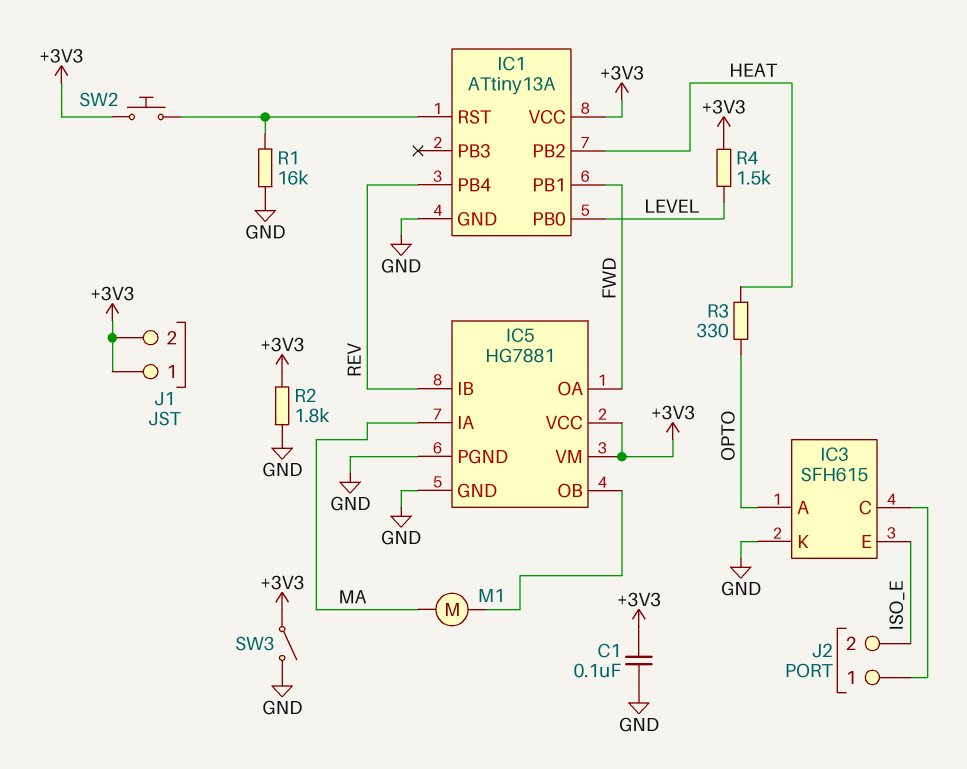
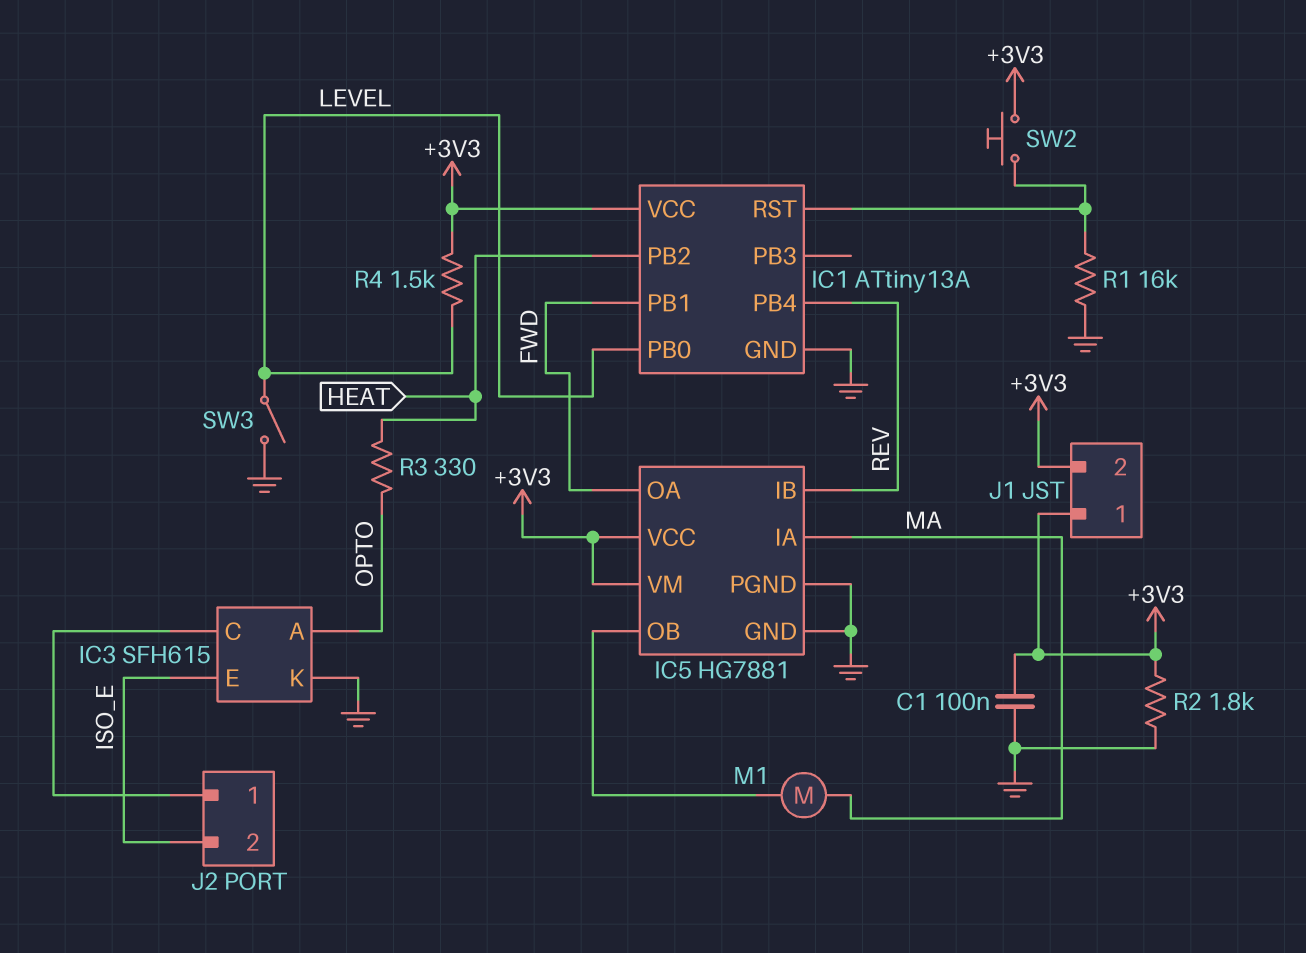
SW3: switch (+3V3, GND) -> switch (GND, LEVEL)

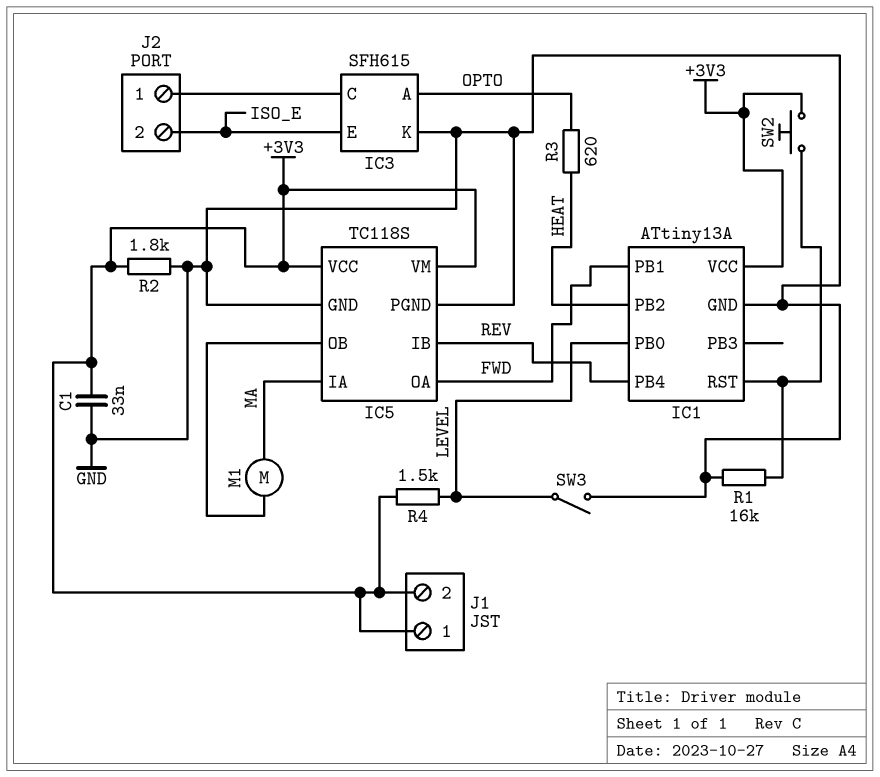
C1: 100nF (+3V3, GND) -> 33nF (+3V3, GND)
IC5: HG7881 -> TC118S
R3: 330 (HEAT, OPTO) -> 620 (HEAT, OPTO)

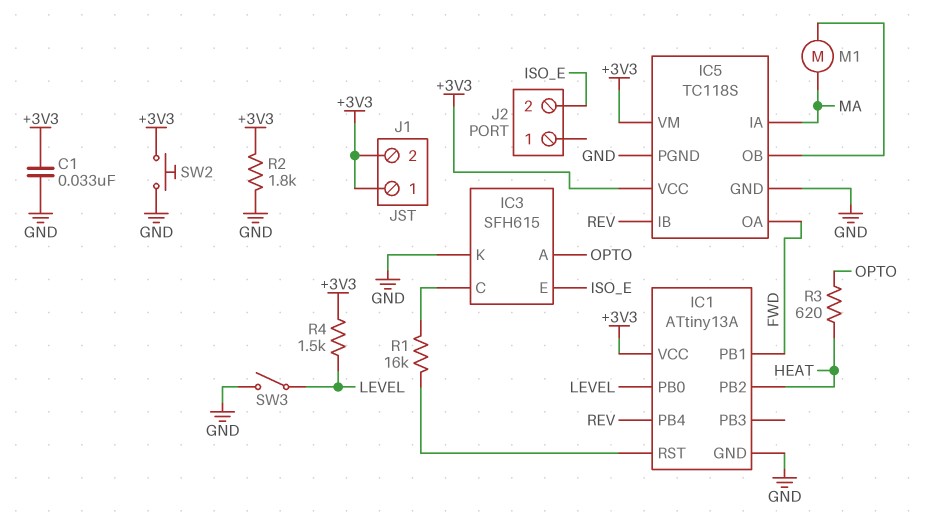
J2 pin 1: IC3/C -> none
R1: 16k (GND, IC1/RST) -> 16k (IC1/RST, IC3/C)
SW2: button (+3V3, IC1/RST) -> button (+3V3, GND)

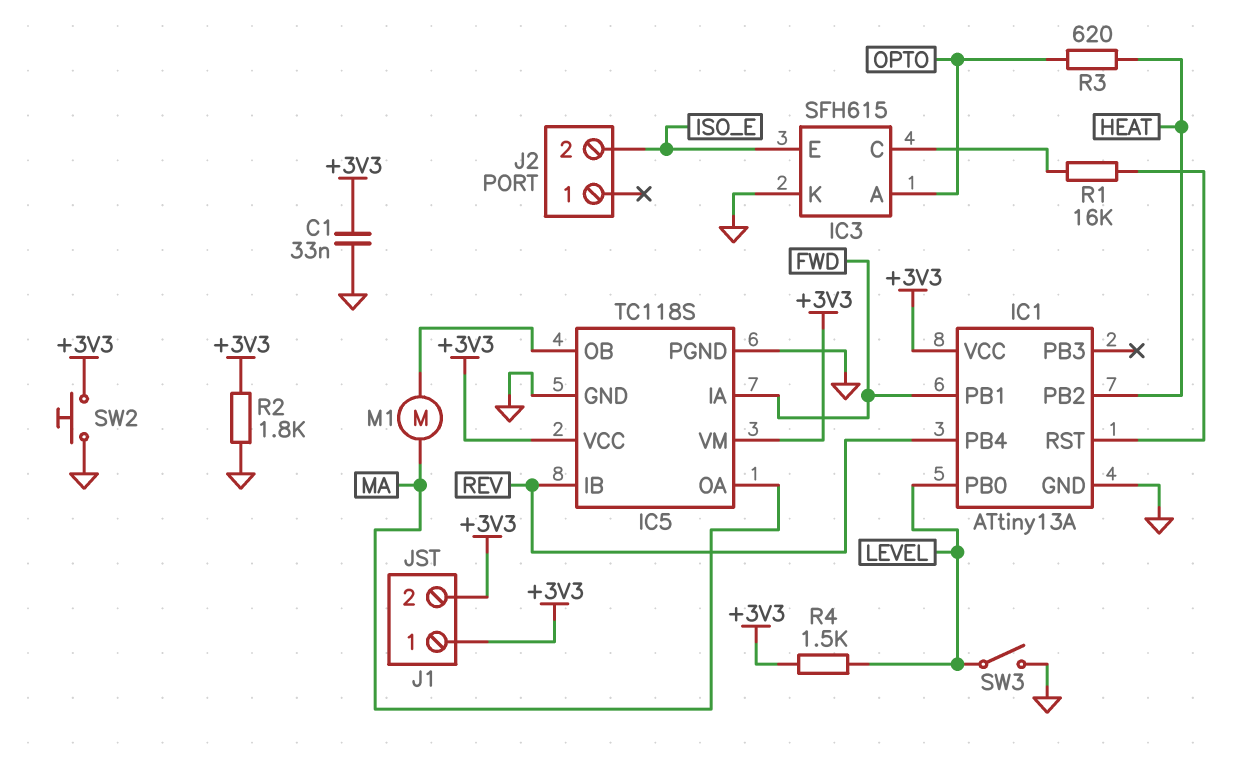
IC5 pin IA: MA -> FWD
IC5 pin OA: FWD -> MA

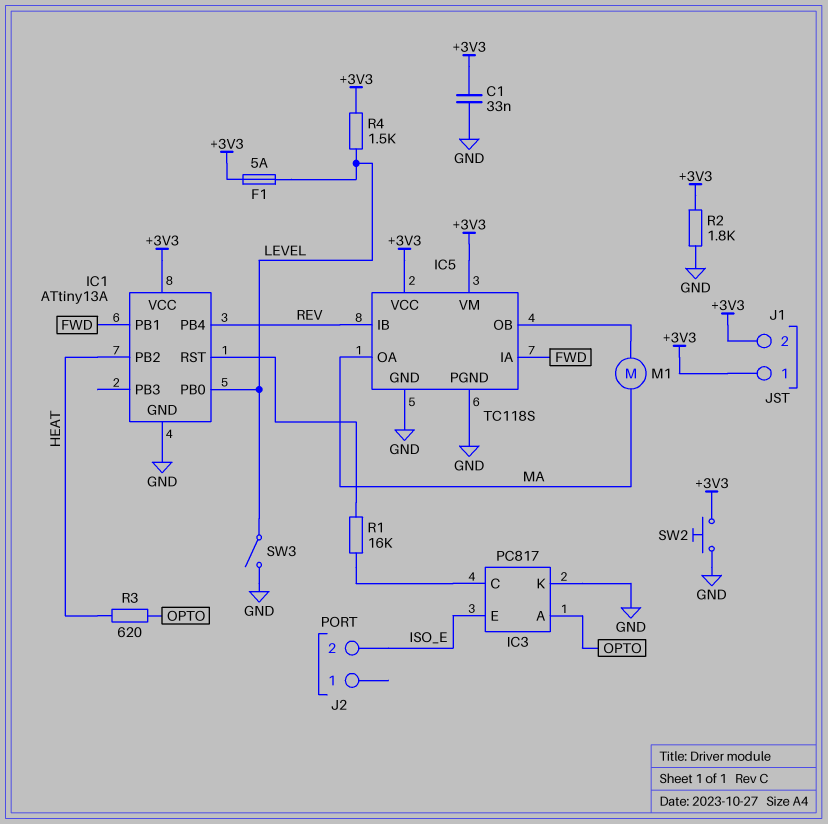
F1: none -> 5A (+3V3, LEVEL)
IC3: SFH615 -> PC817

